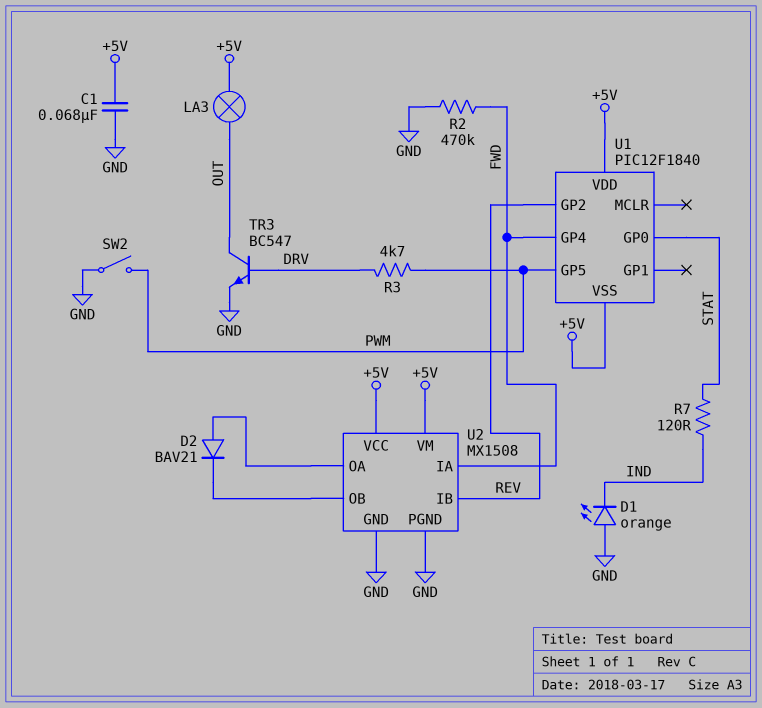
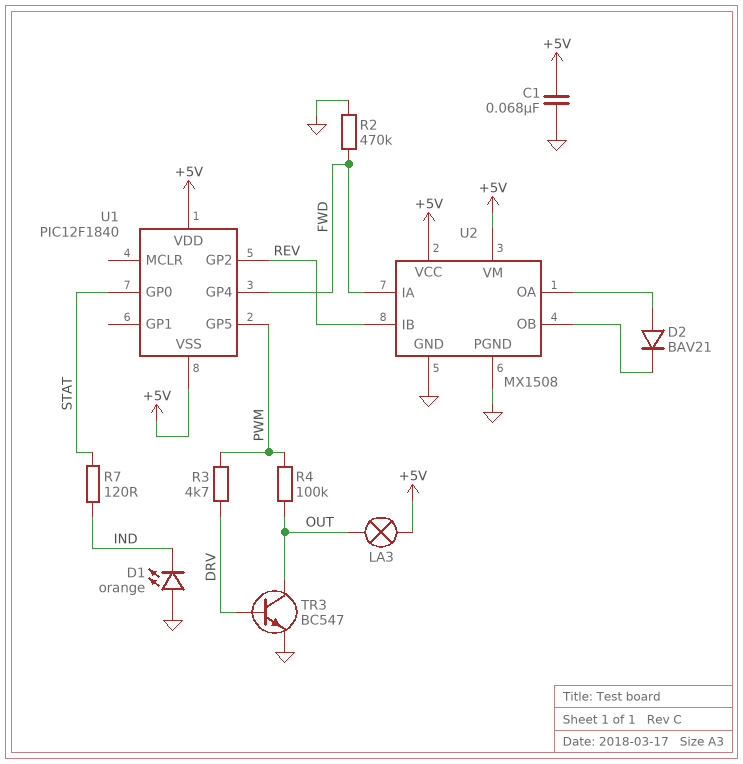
R4: none -> 100k (OUT, PWM)
SW2: switch (GND, PWM) -> none

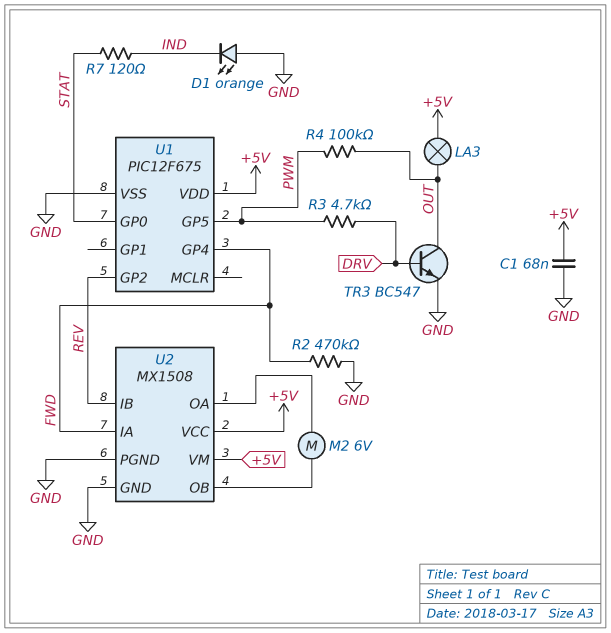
D2: diode BAV21 (A U2/OA, K U2/OB) -> none
M2: none -> motor 6V (U2/OA, U2/OB)
U1: PIC12F1840 -> PIC12F675
U1 pin VSS: +5V -> GND

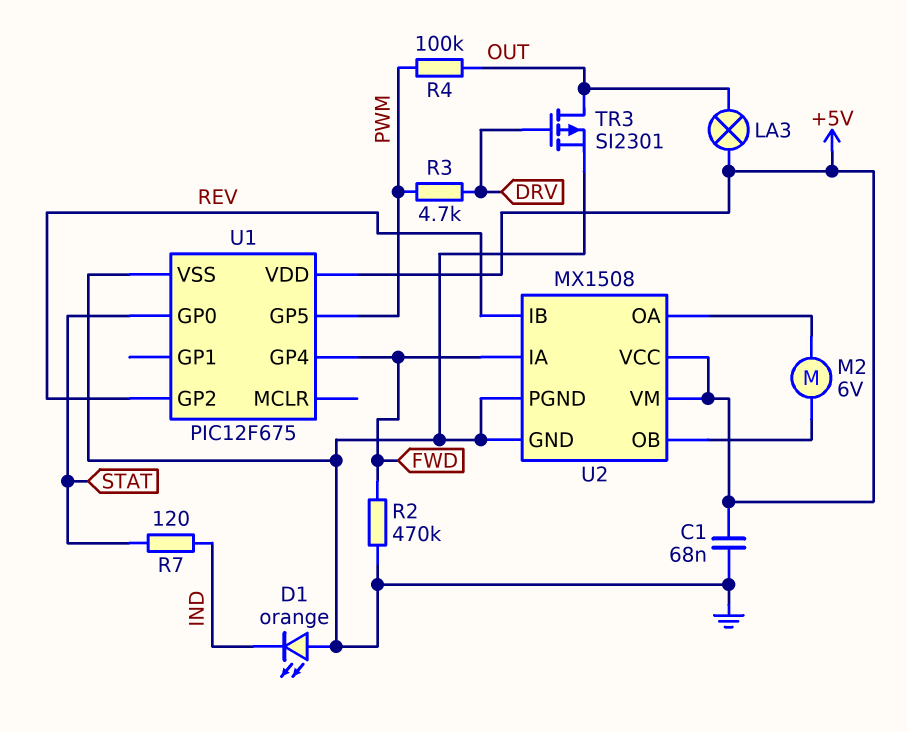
TR3: NPN BC547 (B DRV, C OUT, E GND) -> PMOS SI2301 (G DRV, D OUT, S GND)

